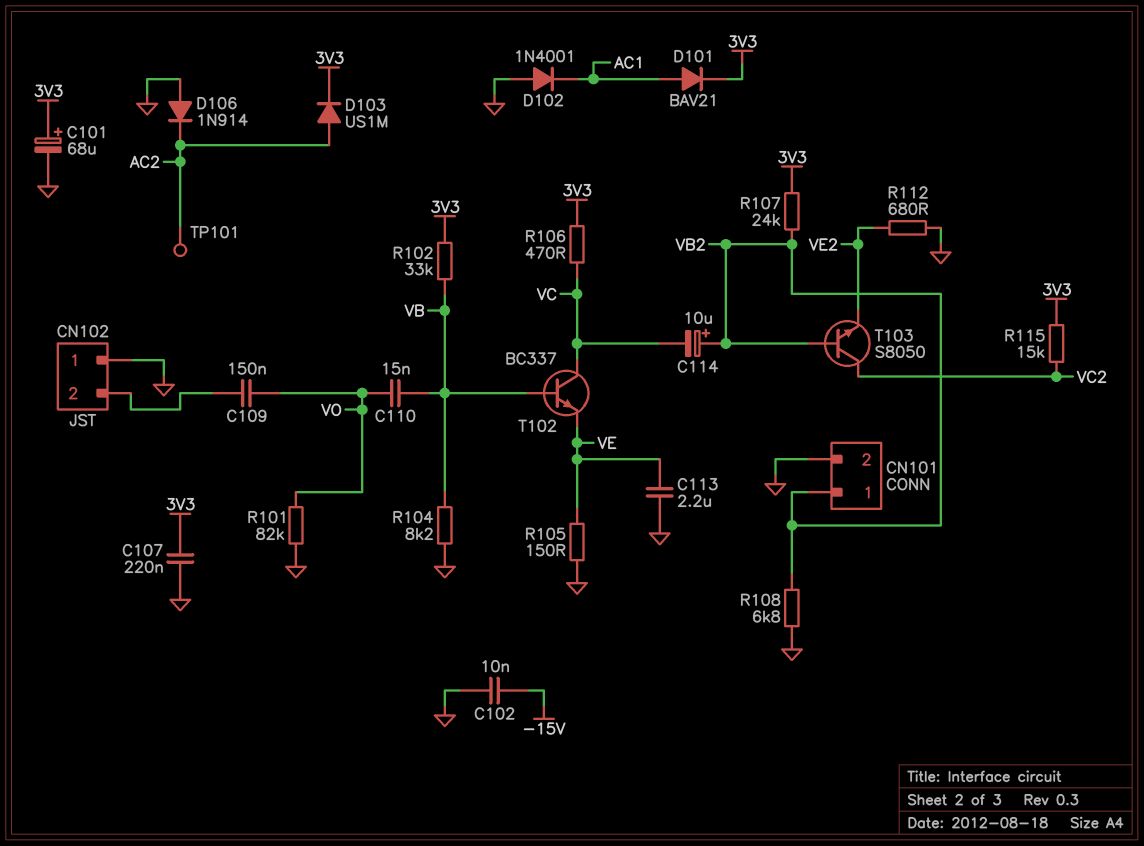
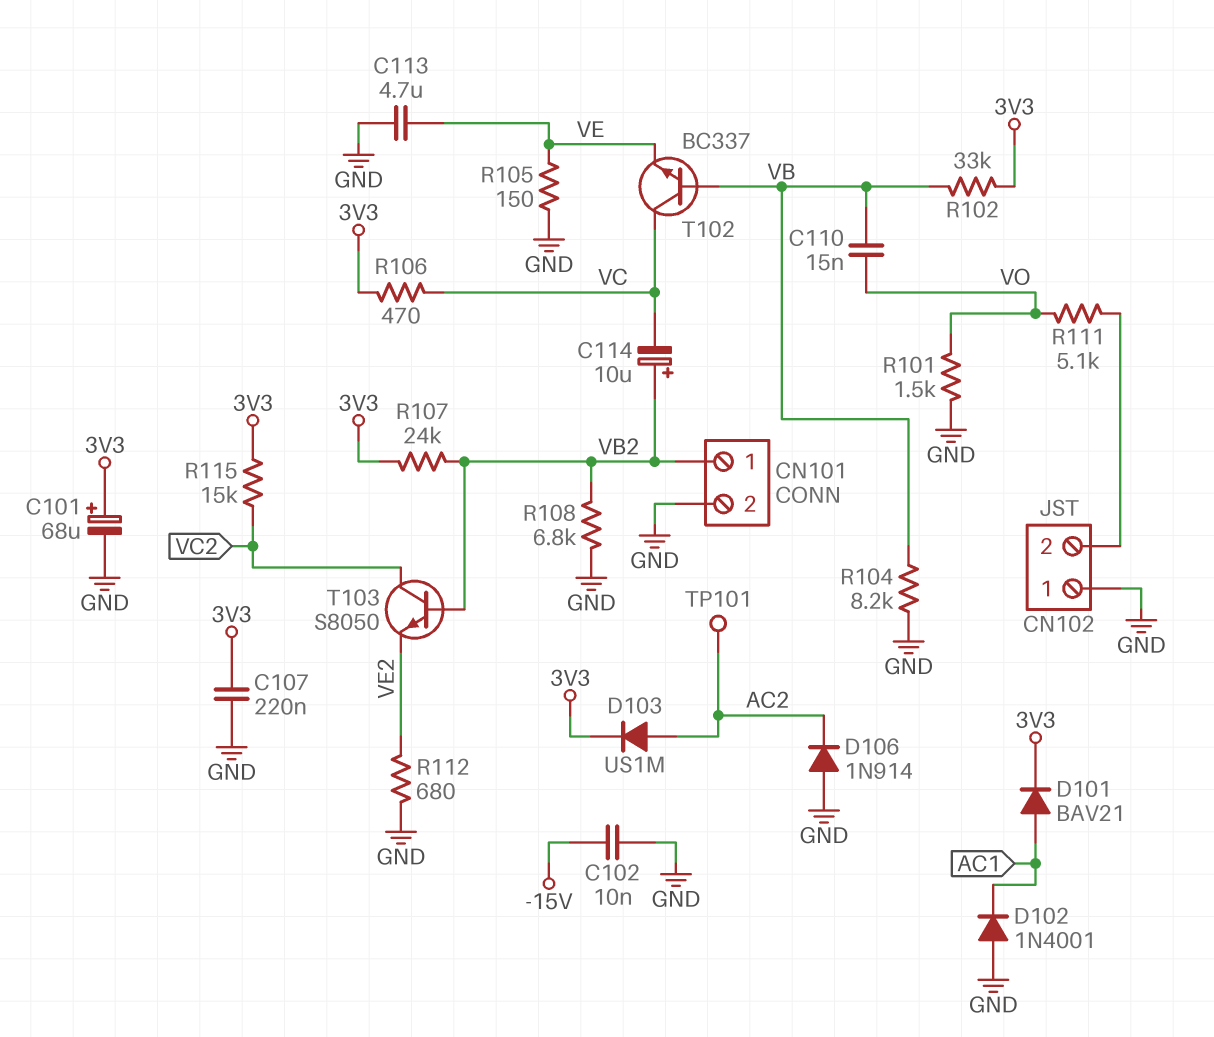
C109: 150nF (CN102/2, VO) -> none
C113: 2.2uF (GND, VE) -> 4.7uF (GND, VE)
R101: 82k (GND, VO) -> 1.5k (GND, VO)
R111: none -> 5.1k (CN102/2, VO)

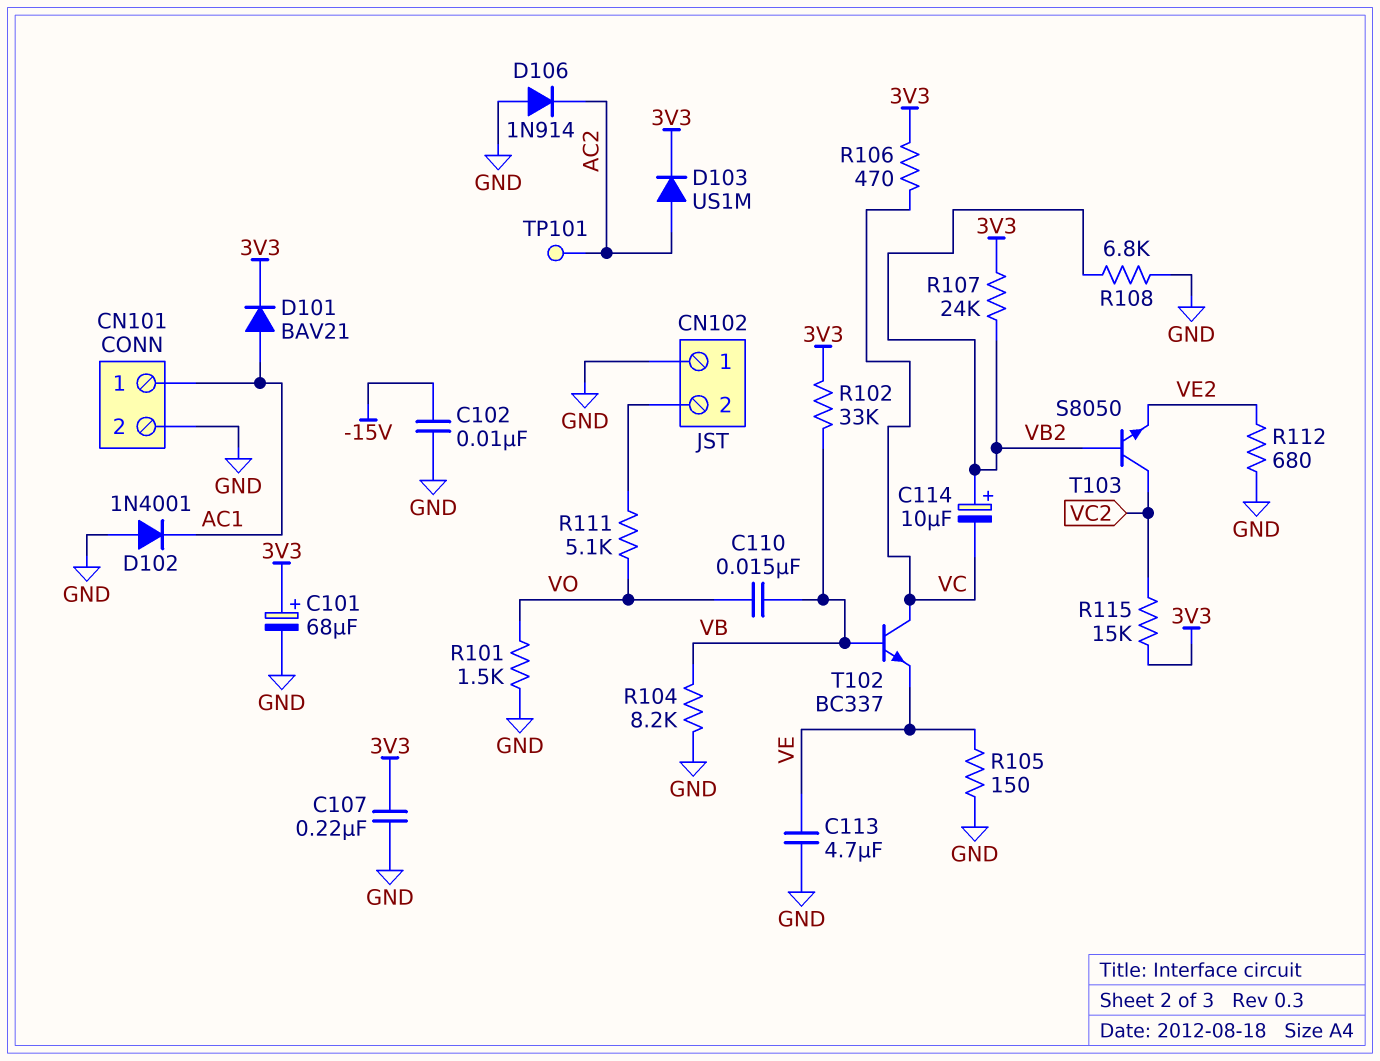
CN101 pin 1: VB2 -> AC1

